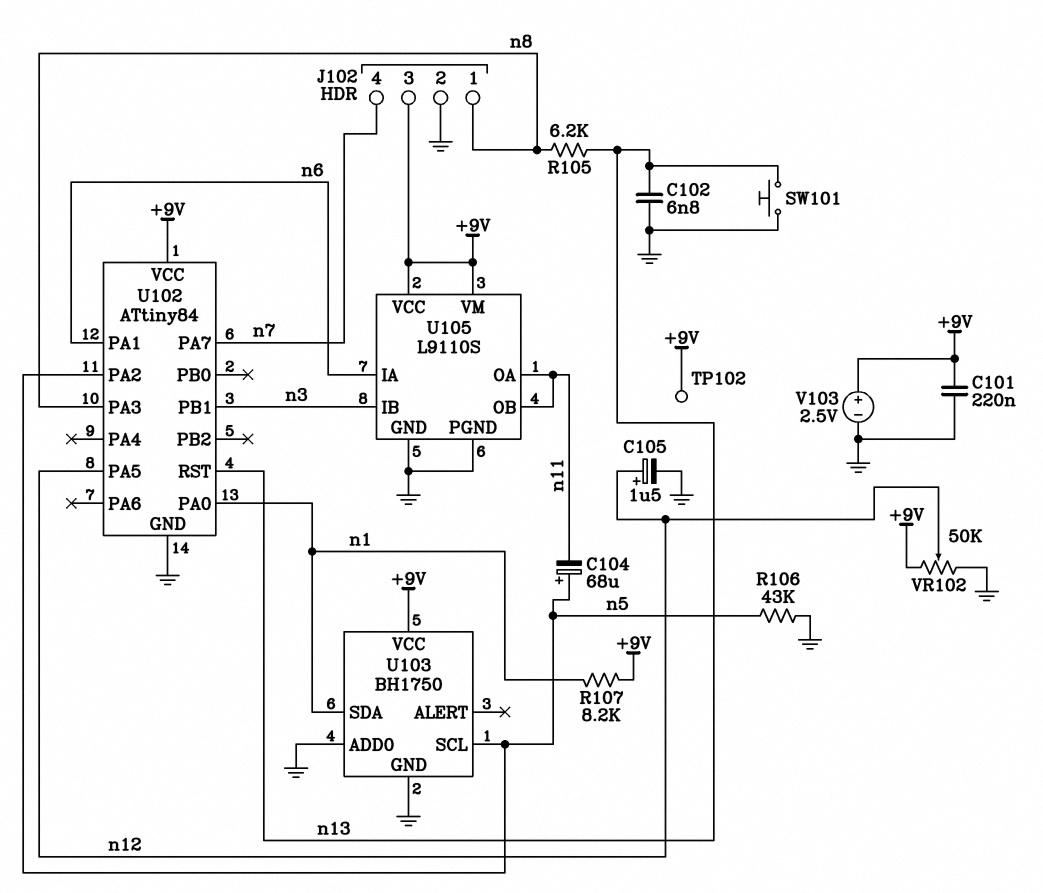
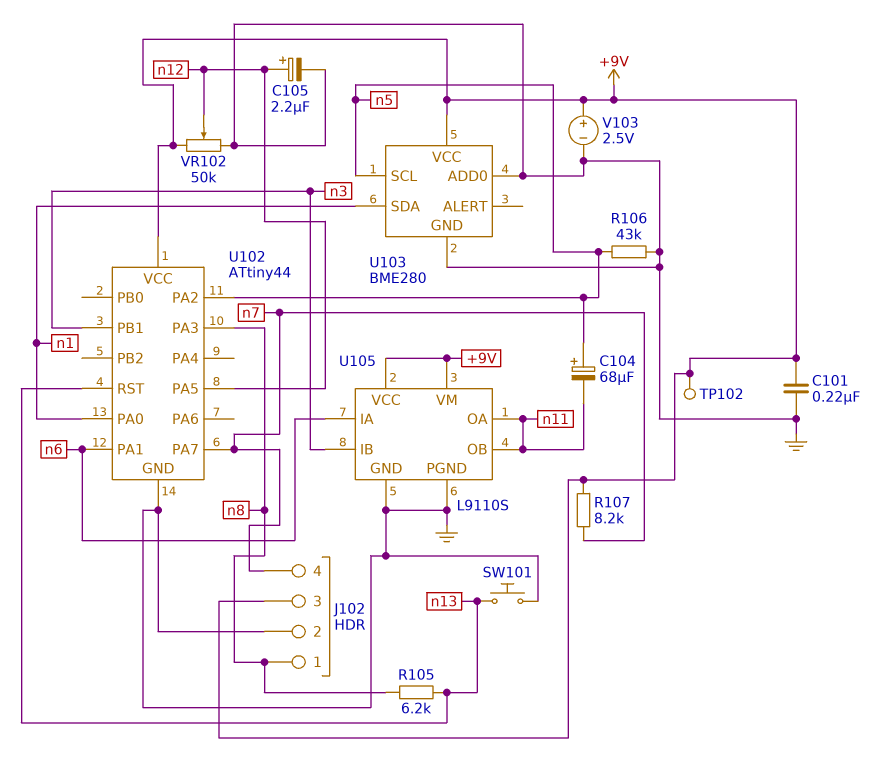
C102: 6.8nF (GND, n13) -> none
C105: 1.5uF (plus n12, minus GND) -> 2.2uF (plus n12, minus GND)
R107: 8.2k (+9V, n1) -> 8.2k (+9V, n7)
U102: ATtiny84 -> ATtiny44
U103: BH1750 -> BME280

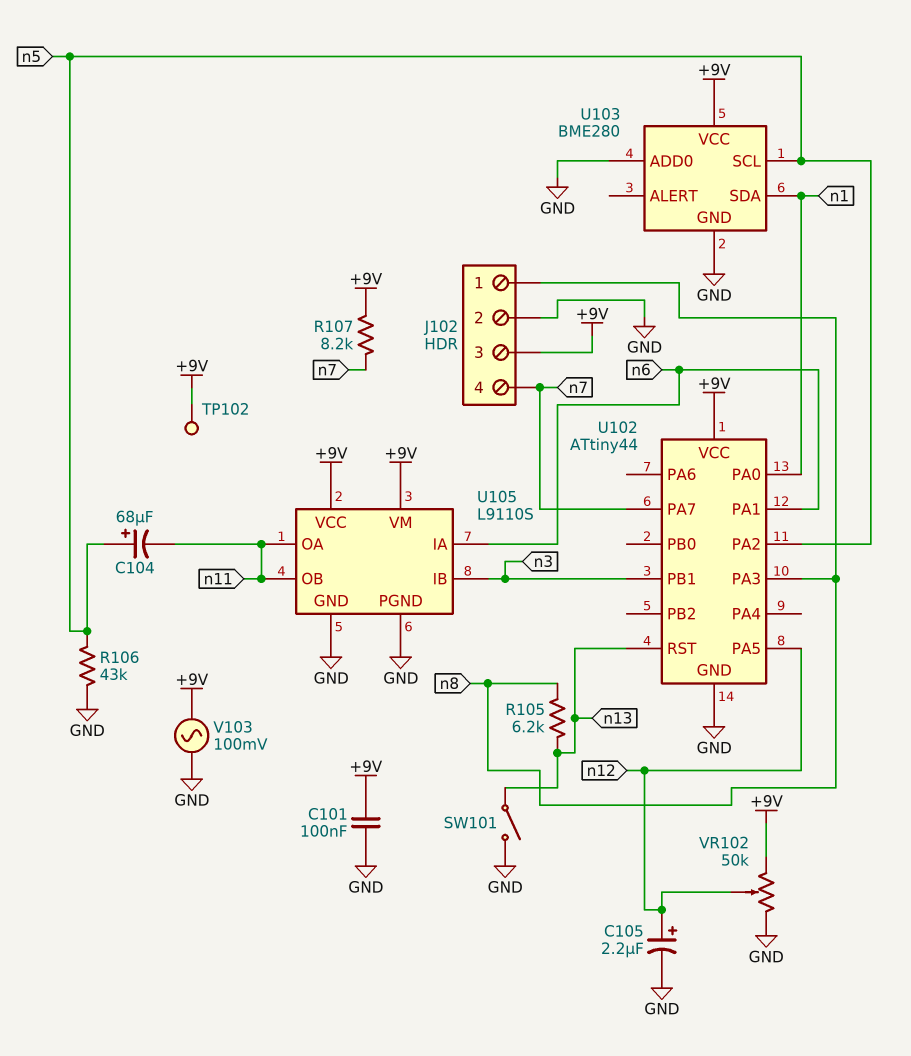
C101: 220nF (+9V, GND) -> 100nF (+9V, GND)
SW101: button (GND, n13) -> switch (GND, n13)
V103: 2.5V (plus +9V, minus GND) -> AC 100mV (+9V, GND)

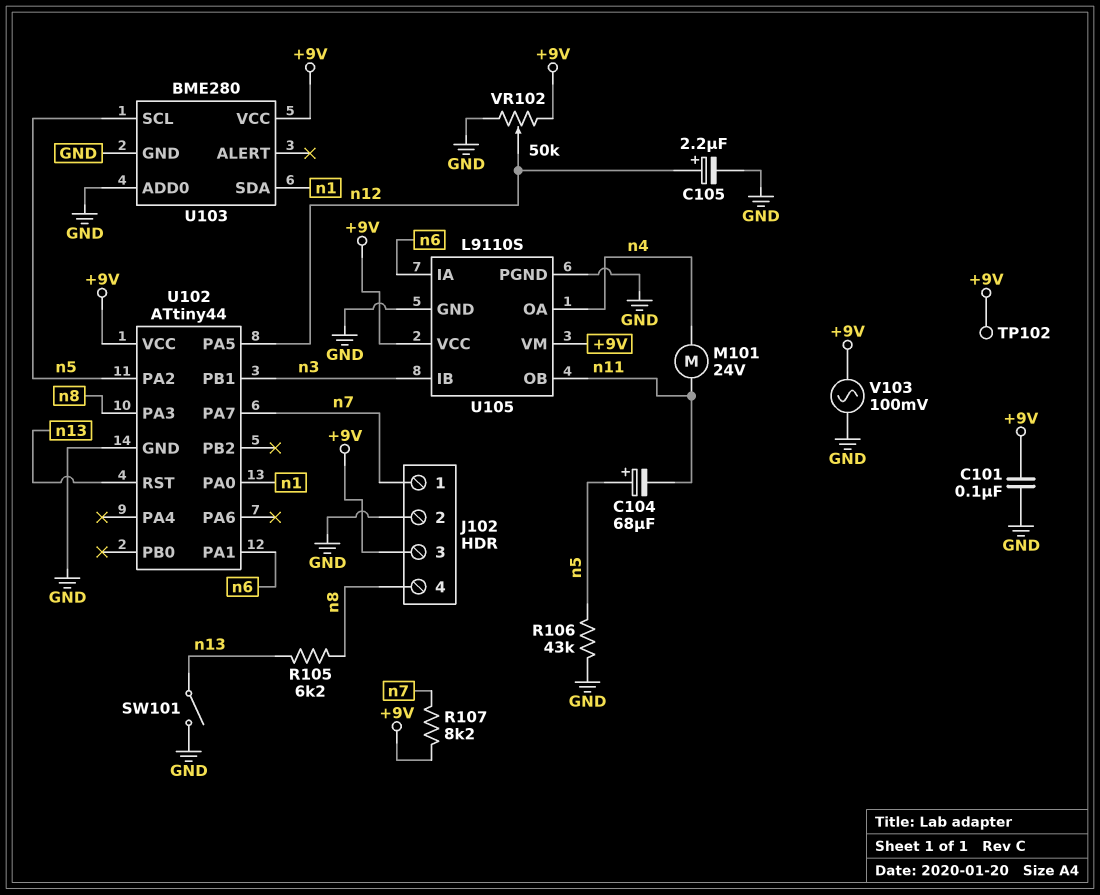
J102 pin 1: n8 -> n7
J102 pin 4: n7 -> n8
M101: none -> motor 24V (n4, n11)
U105 pin OA: n11 -> n4

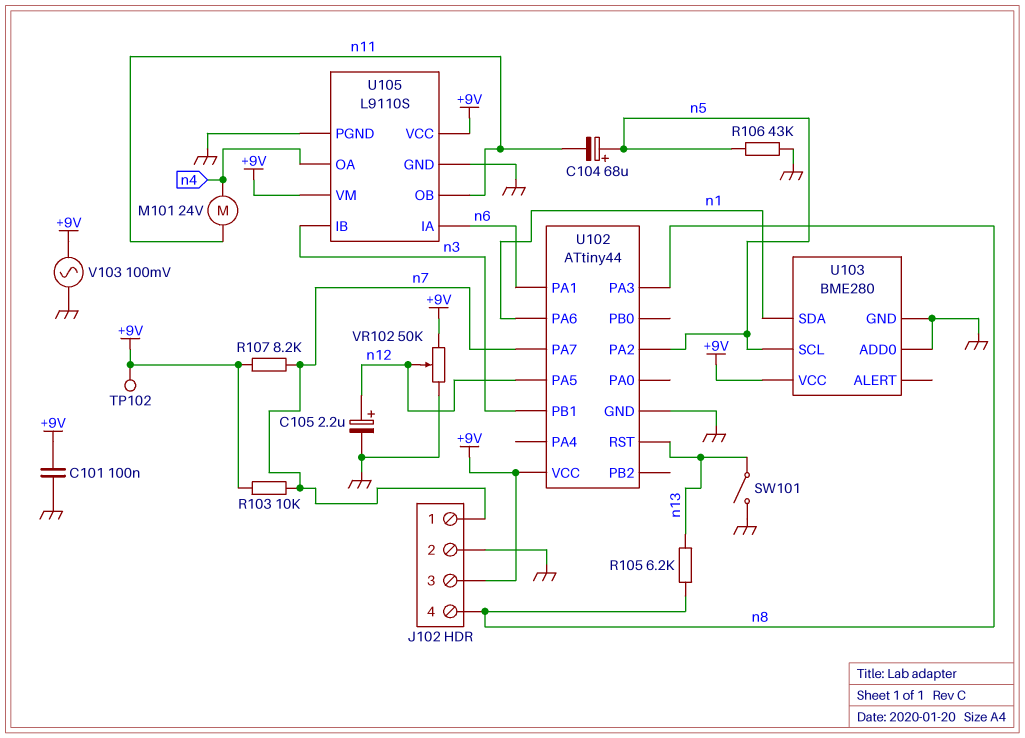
R103: none -> 10k (+9V, n7)
U102 pin PA0: n1 -> none
U102 pin PA6: none -> n1

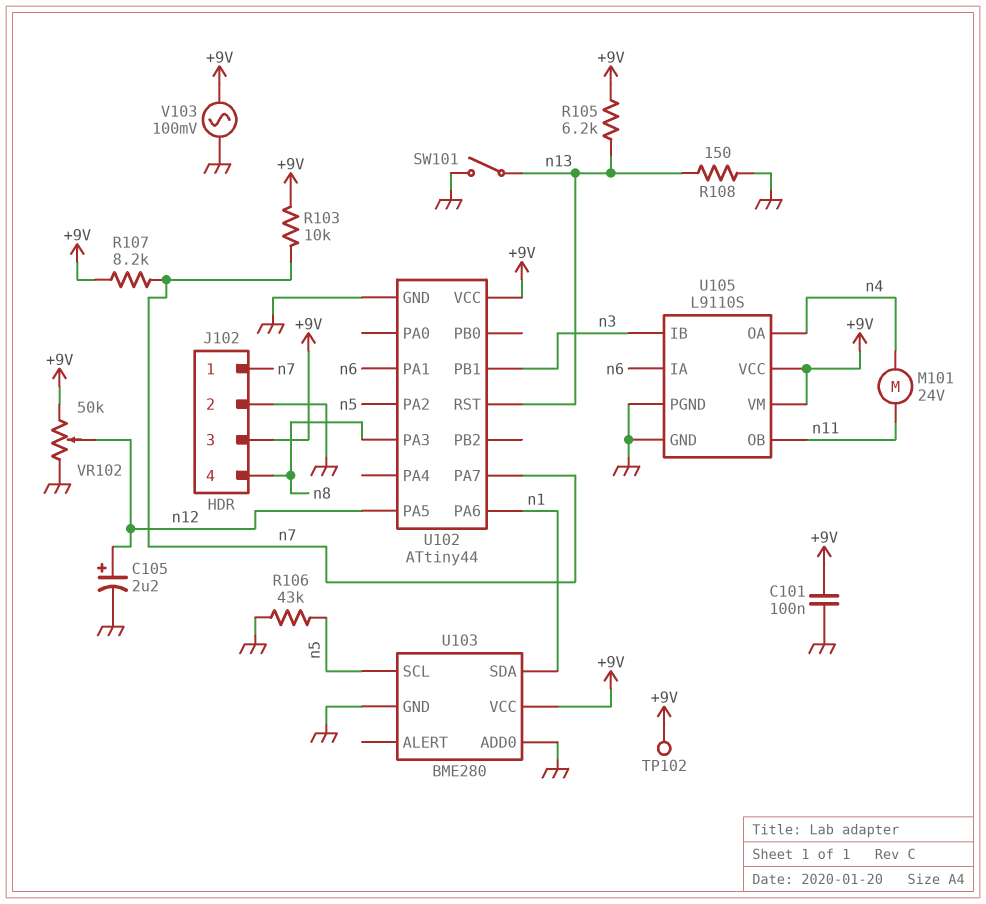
C104: 68uF (plus n5, minus n11) -> none
R105: 6.2k (n8, n13) -> 6.2k (+9V, n13)
R108: none -> 150 (GND, n13)

